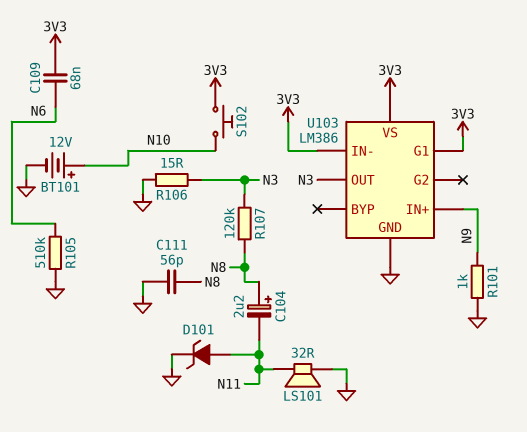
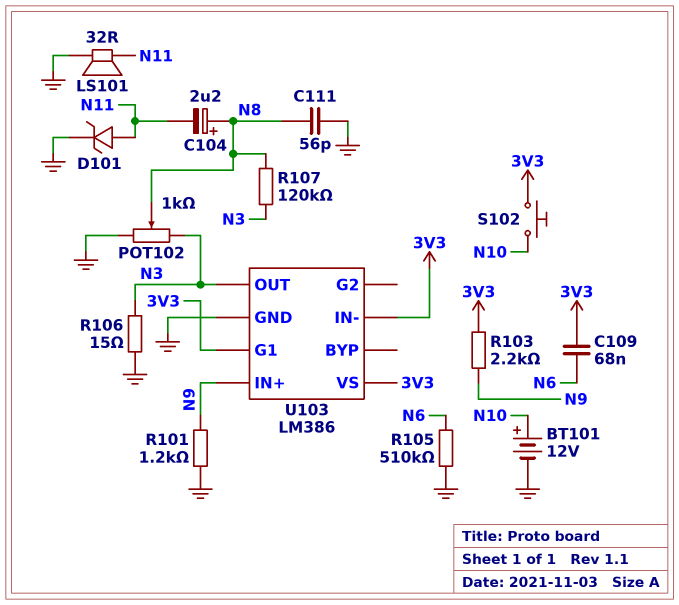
POT102: none -> 1k (GND, N3, wiper N8)
R101: 1k (GND, N9) -> 1.2k (GND, N9)
R103: none -> 2.2k (3V3, N9)

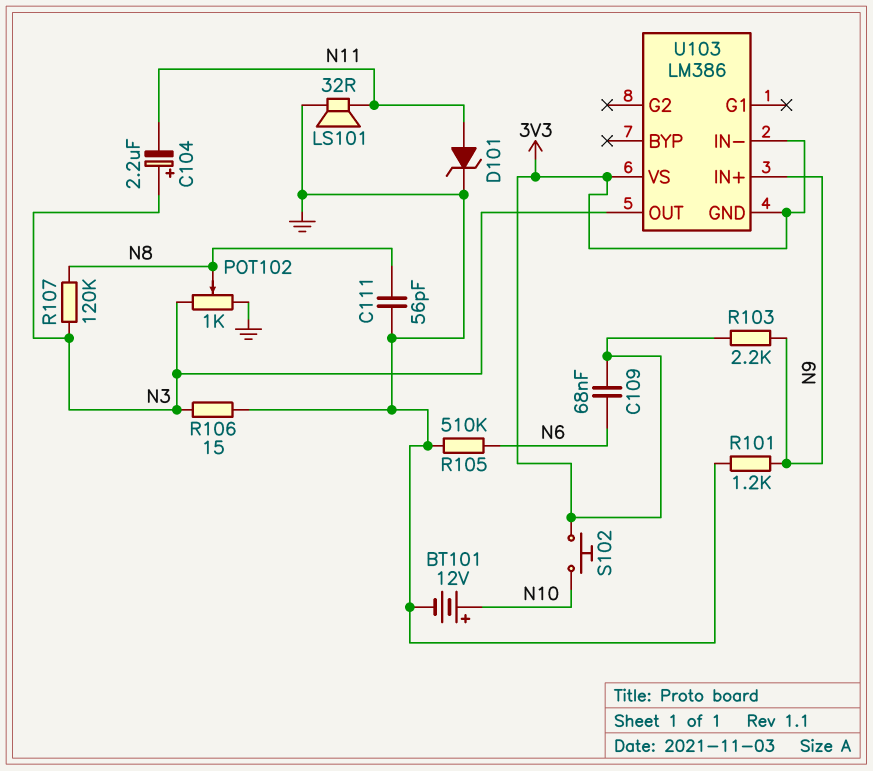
C104: 2.2uF (plus N8, minus N11) -> 2.2uF (plus N3, minus N11)
U103 pin G1: 3V3 -> none
U103 pin GND: GND -> 3V3

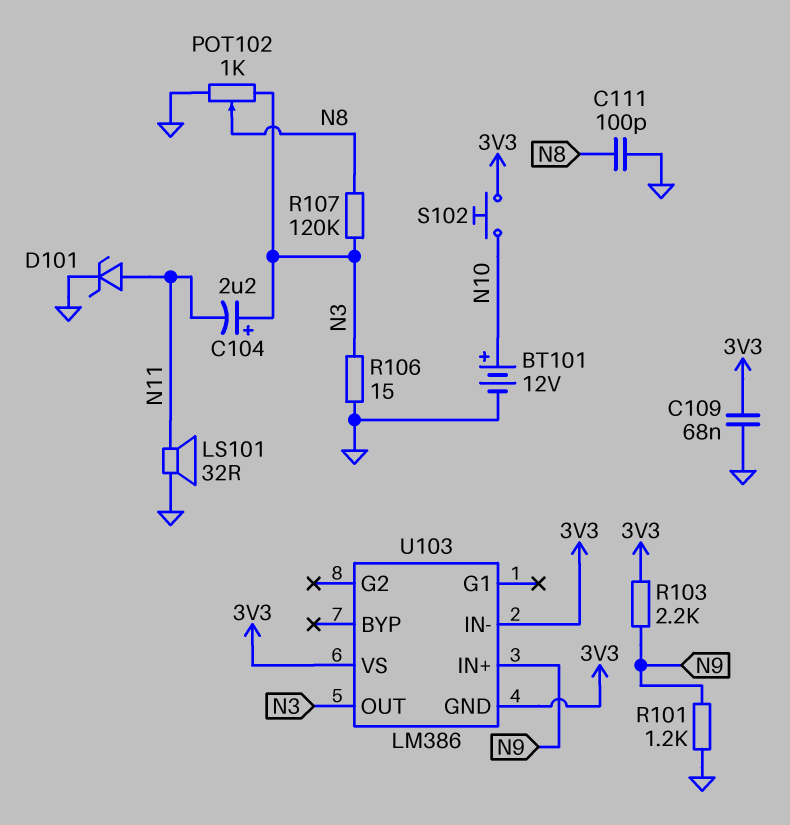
C109: 68nF (3V3, N6) -> 68nF (3V3, GND)
C111: 56pF (GND, N8) -> 100pF (GND, N8)
R105: 510k (GND, N6) -> none

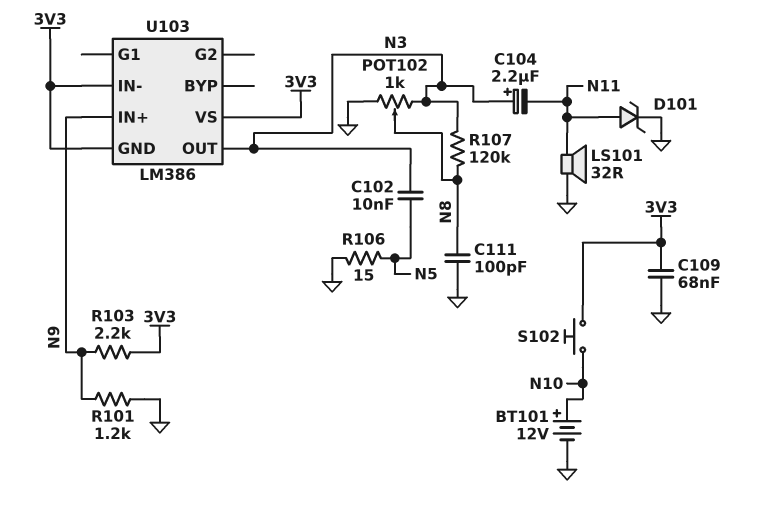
C102: none -> 10nF (N3, N5)
R106: 15 (GND, N3) -> 15 (GND, N5)

